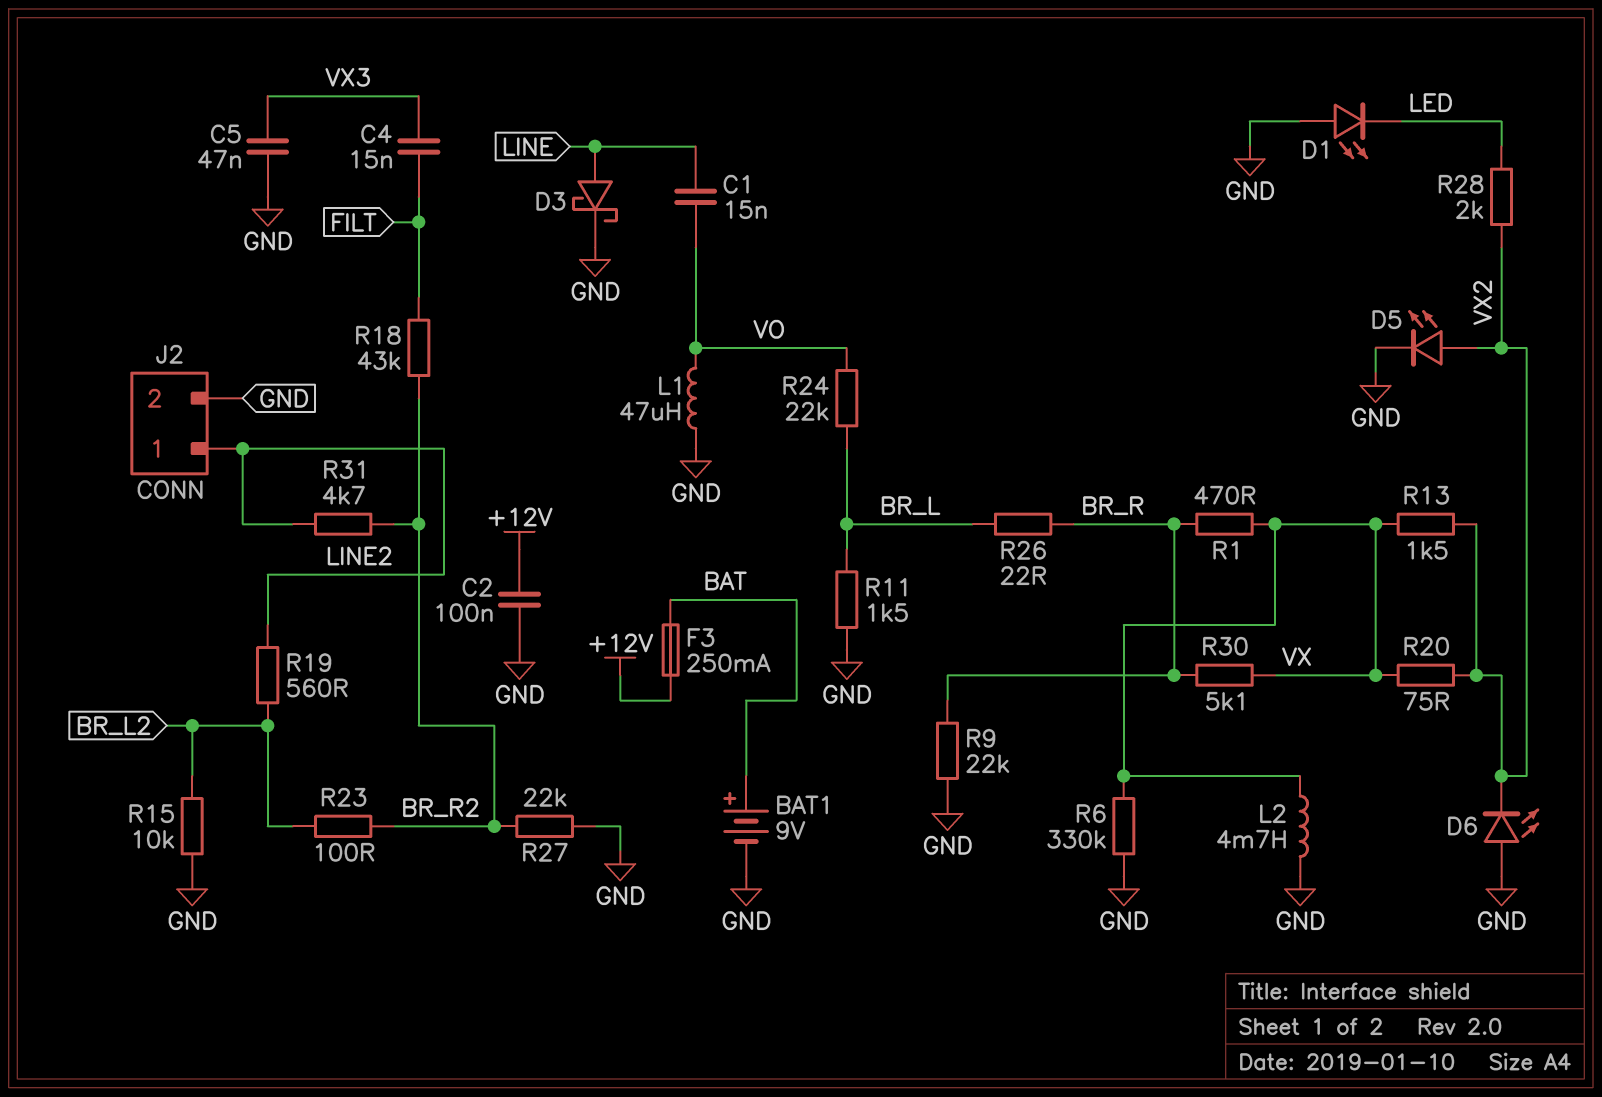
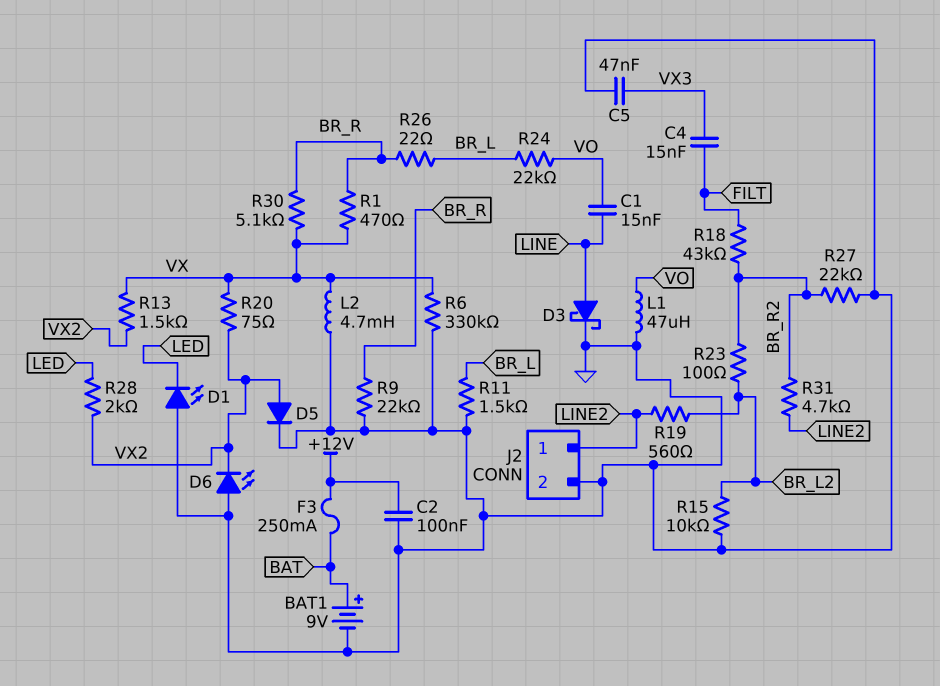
D5: LED (A VX2, K GND) -> diode (A VX2, K GND)

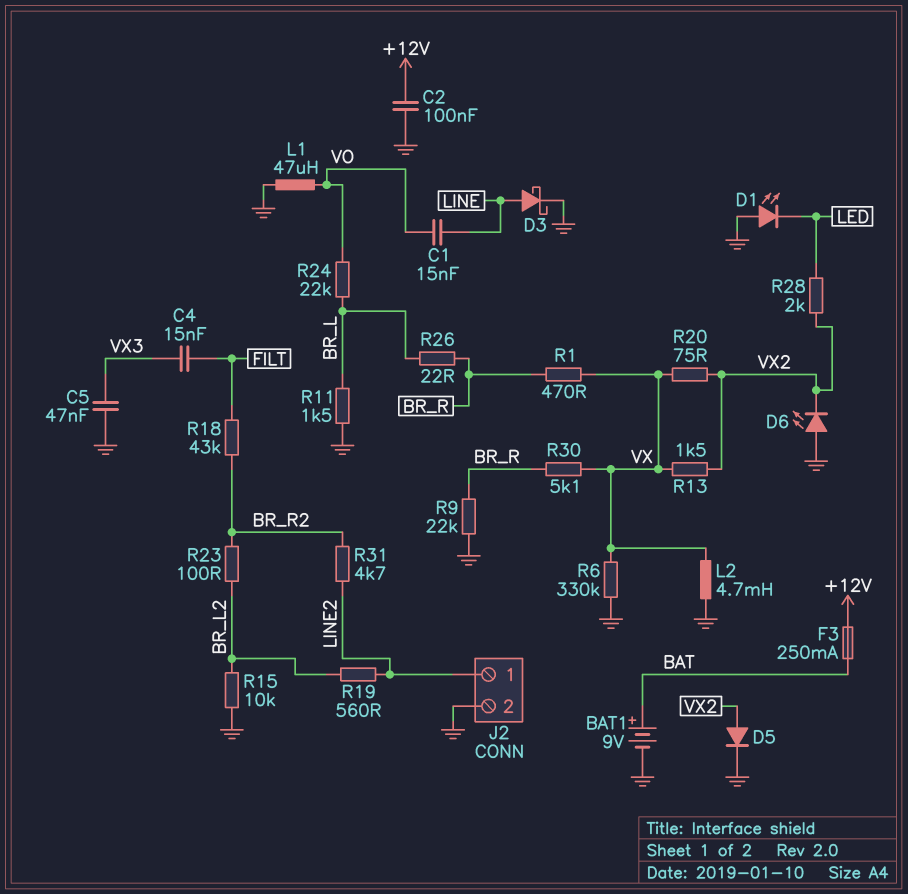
R27: 22k (BR_R2, GND) -> none

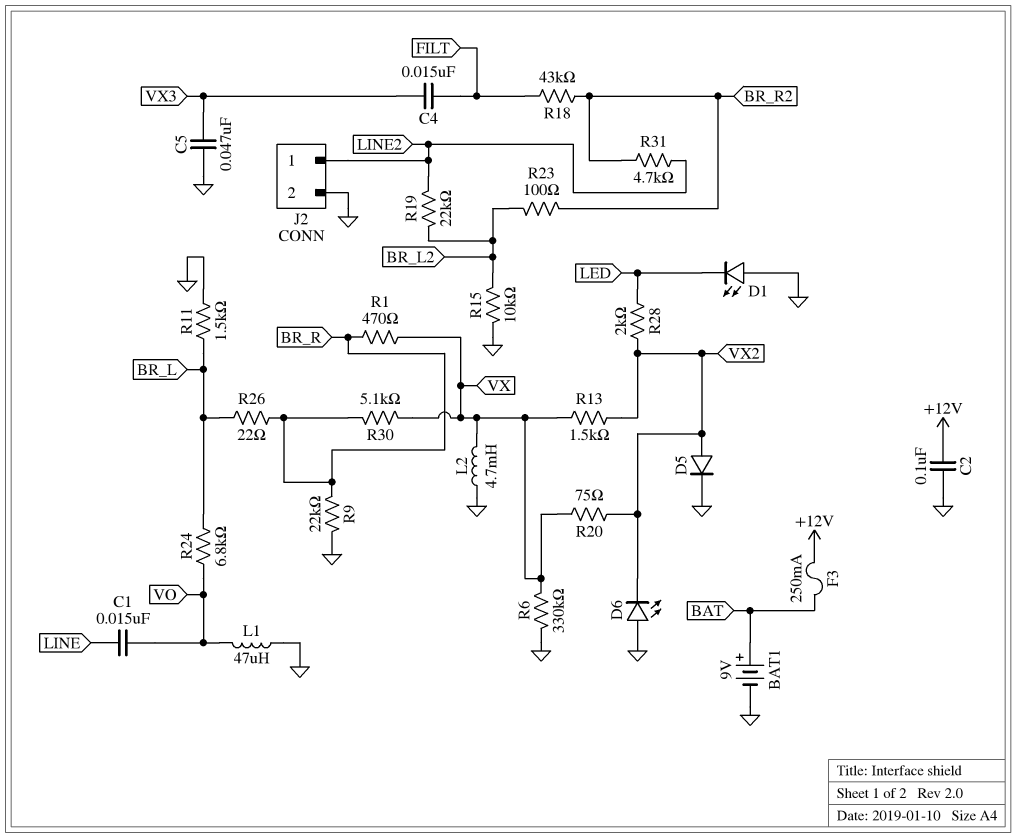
D3: schottky (A LINE, K GND) -> none
R19: 560 (BR_L2, LINE2) -> 22k (BR_L2, LINE2)
R24: 22k (BR_L, VO) -> 6.8k (BR_L, VO)

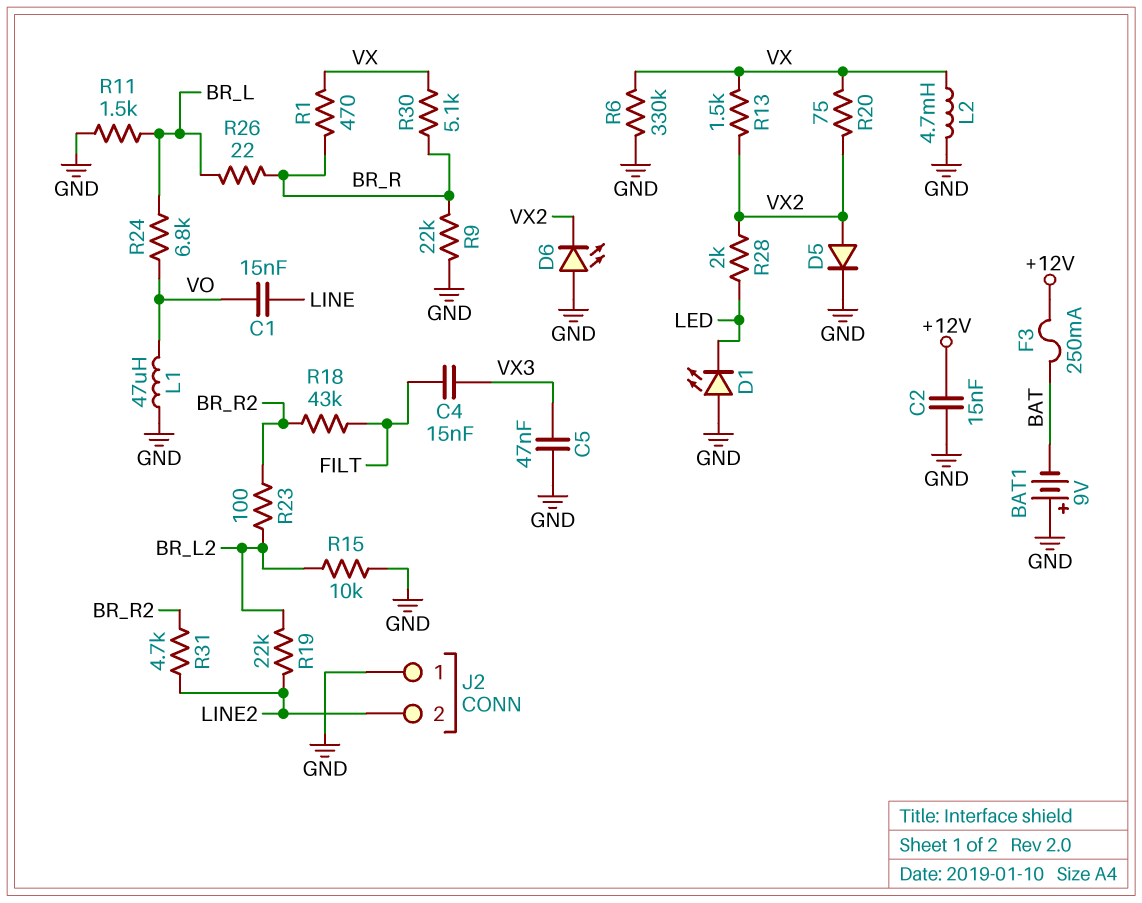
BAT1: 9V (plus BAT, minus GND) -> 9V (plus GND, minus BAT)
C2: 100nF (+12V, GND) -> 15nF (+12V, GND)
J2 pin 1: LINE2 -> GND
J2 pin 2: GND -> LINE2

